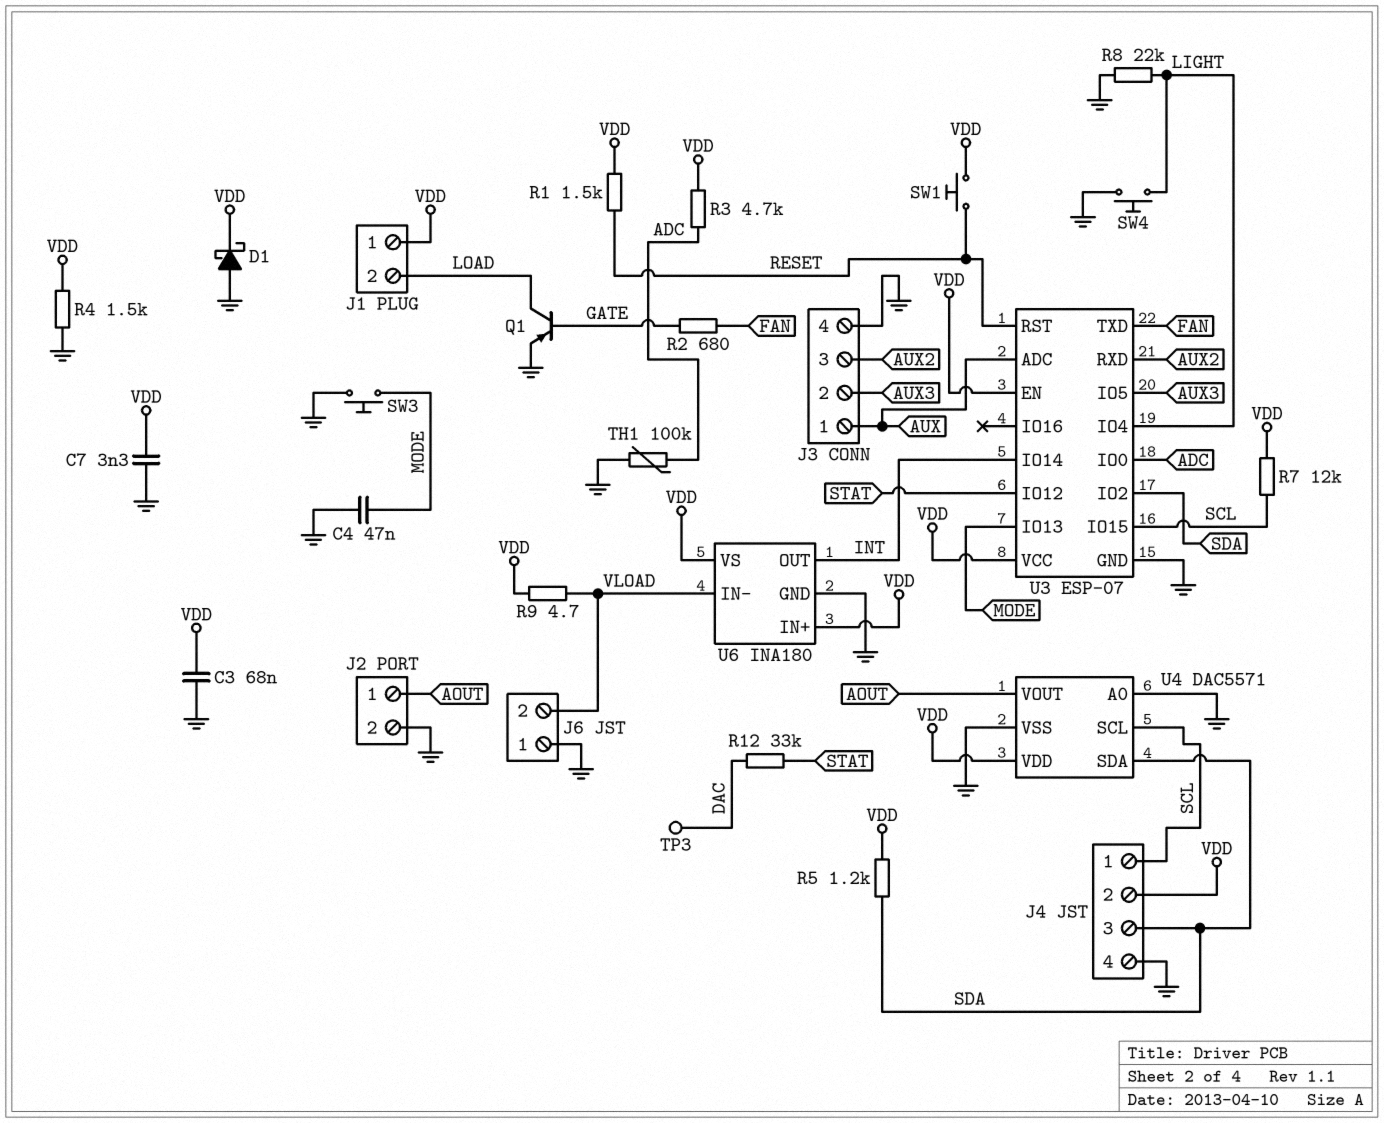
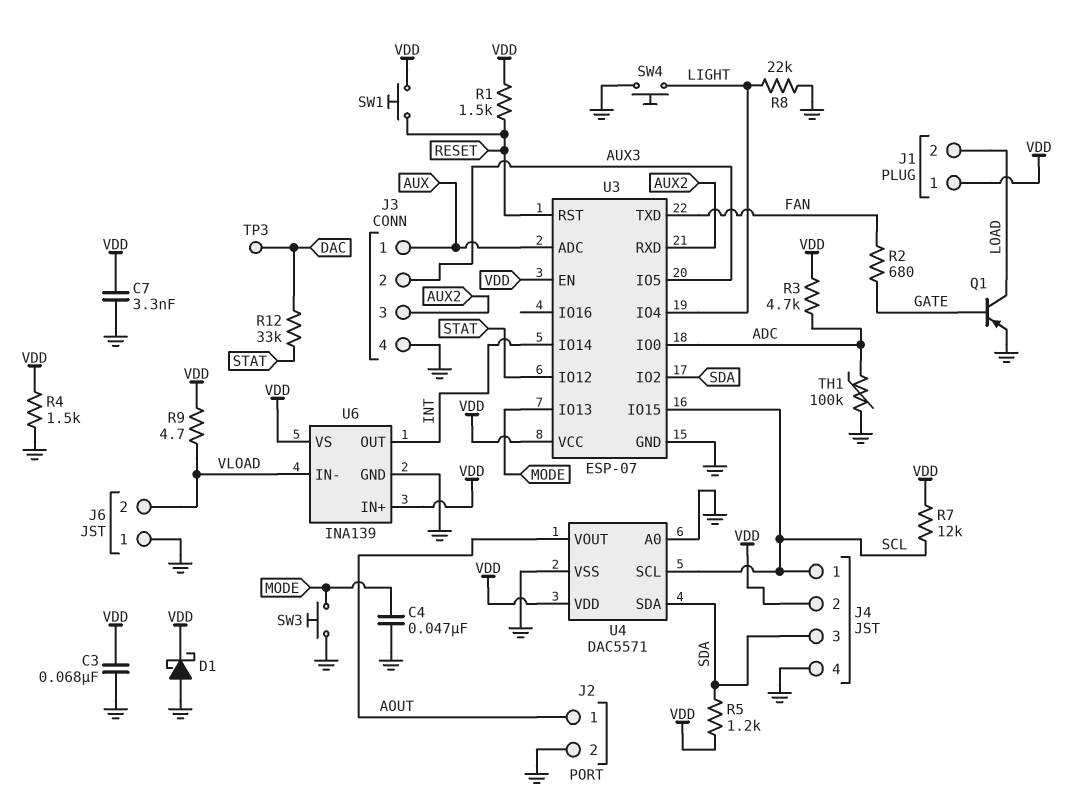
U6: INA180 -> INA139

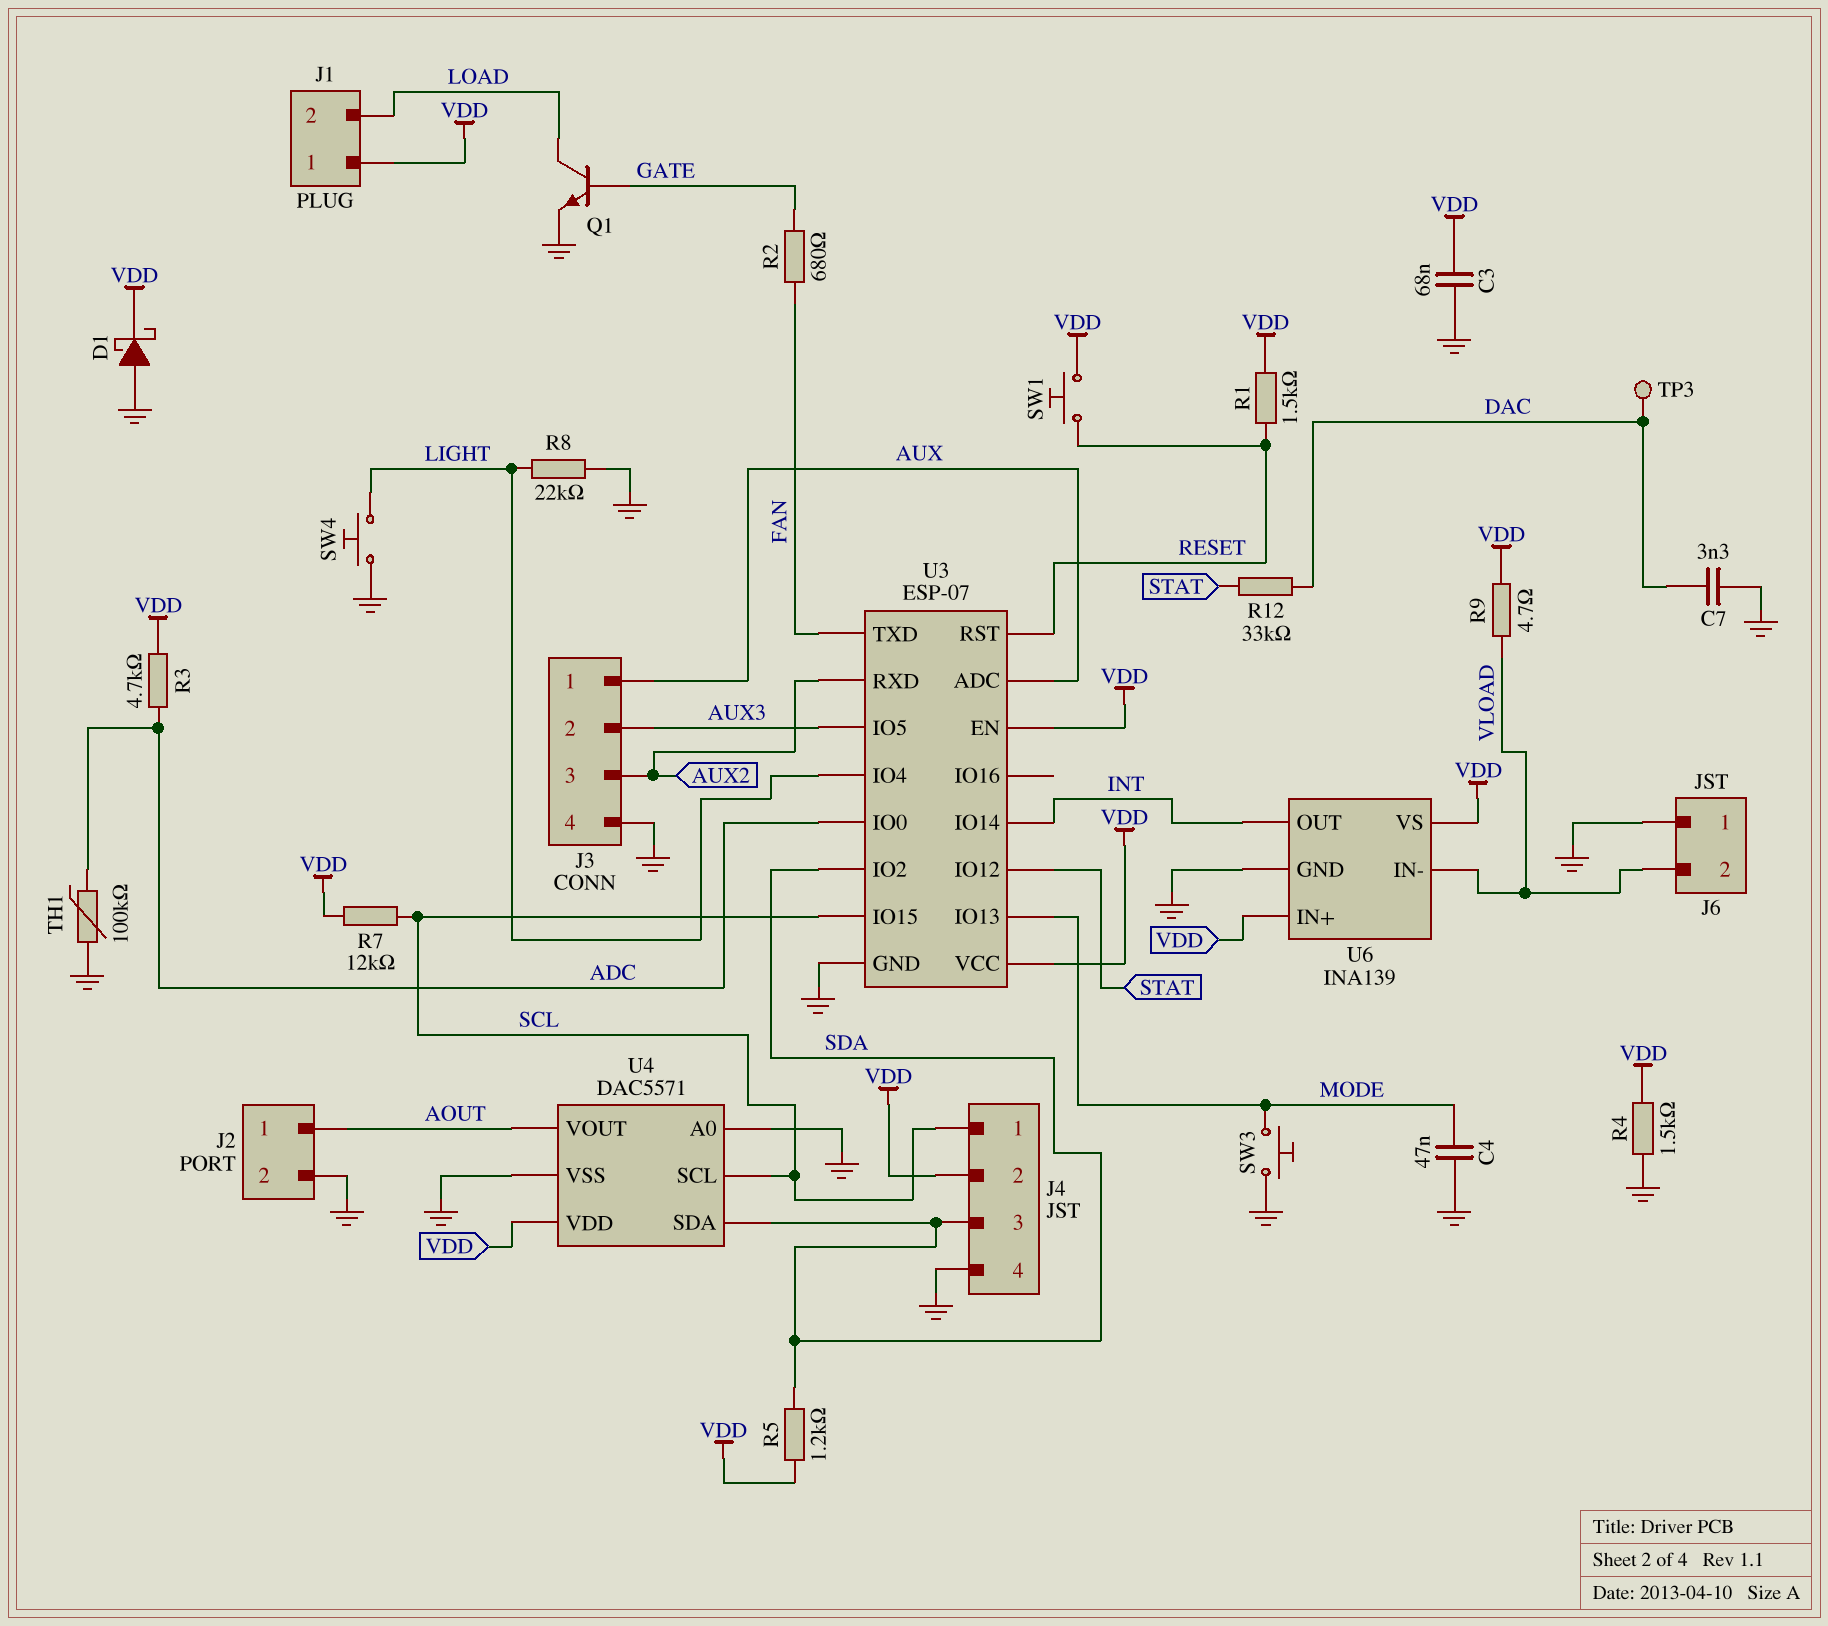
C7: 3.3nF (GND, VDD) -> 3.3nF (DAC, GND)
Q1: PNP (B GATE, C LOAD, E GND) -> NPN (B GATE, C LOAD, E GND)

